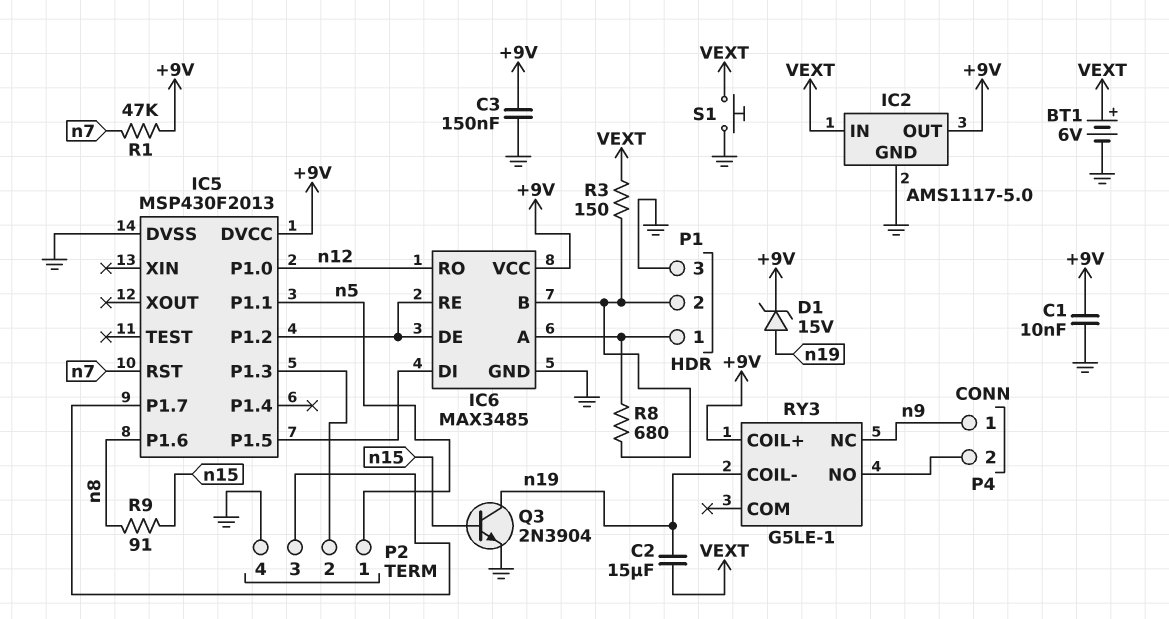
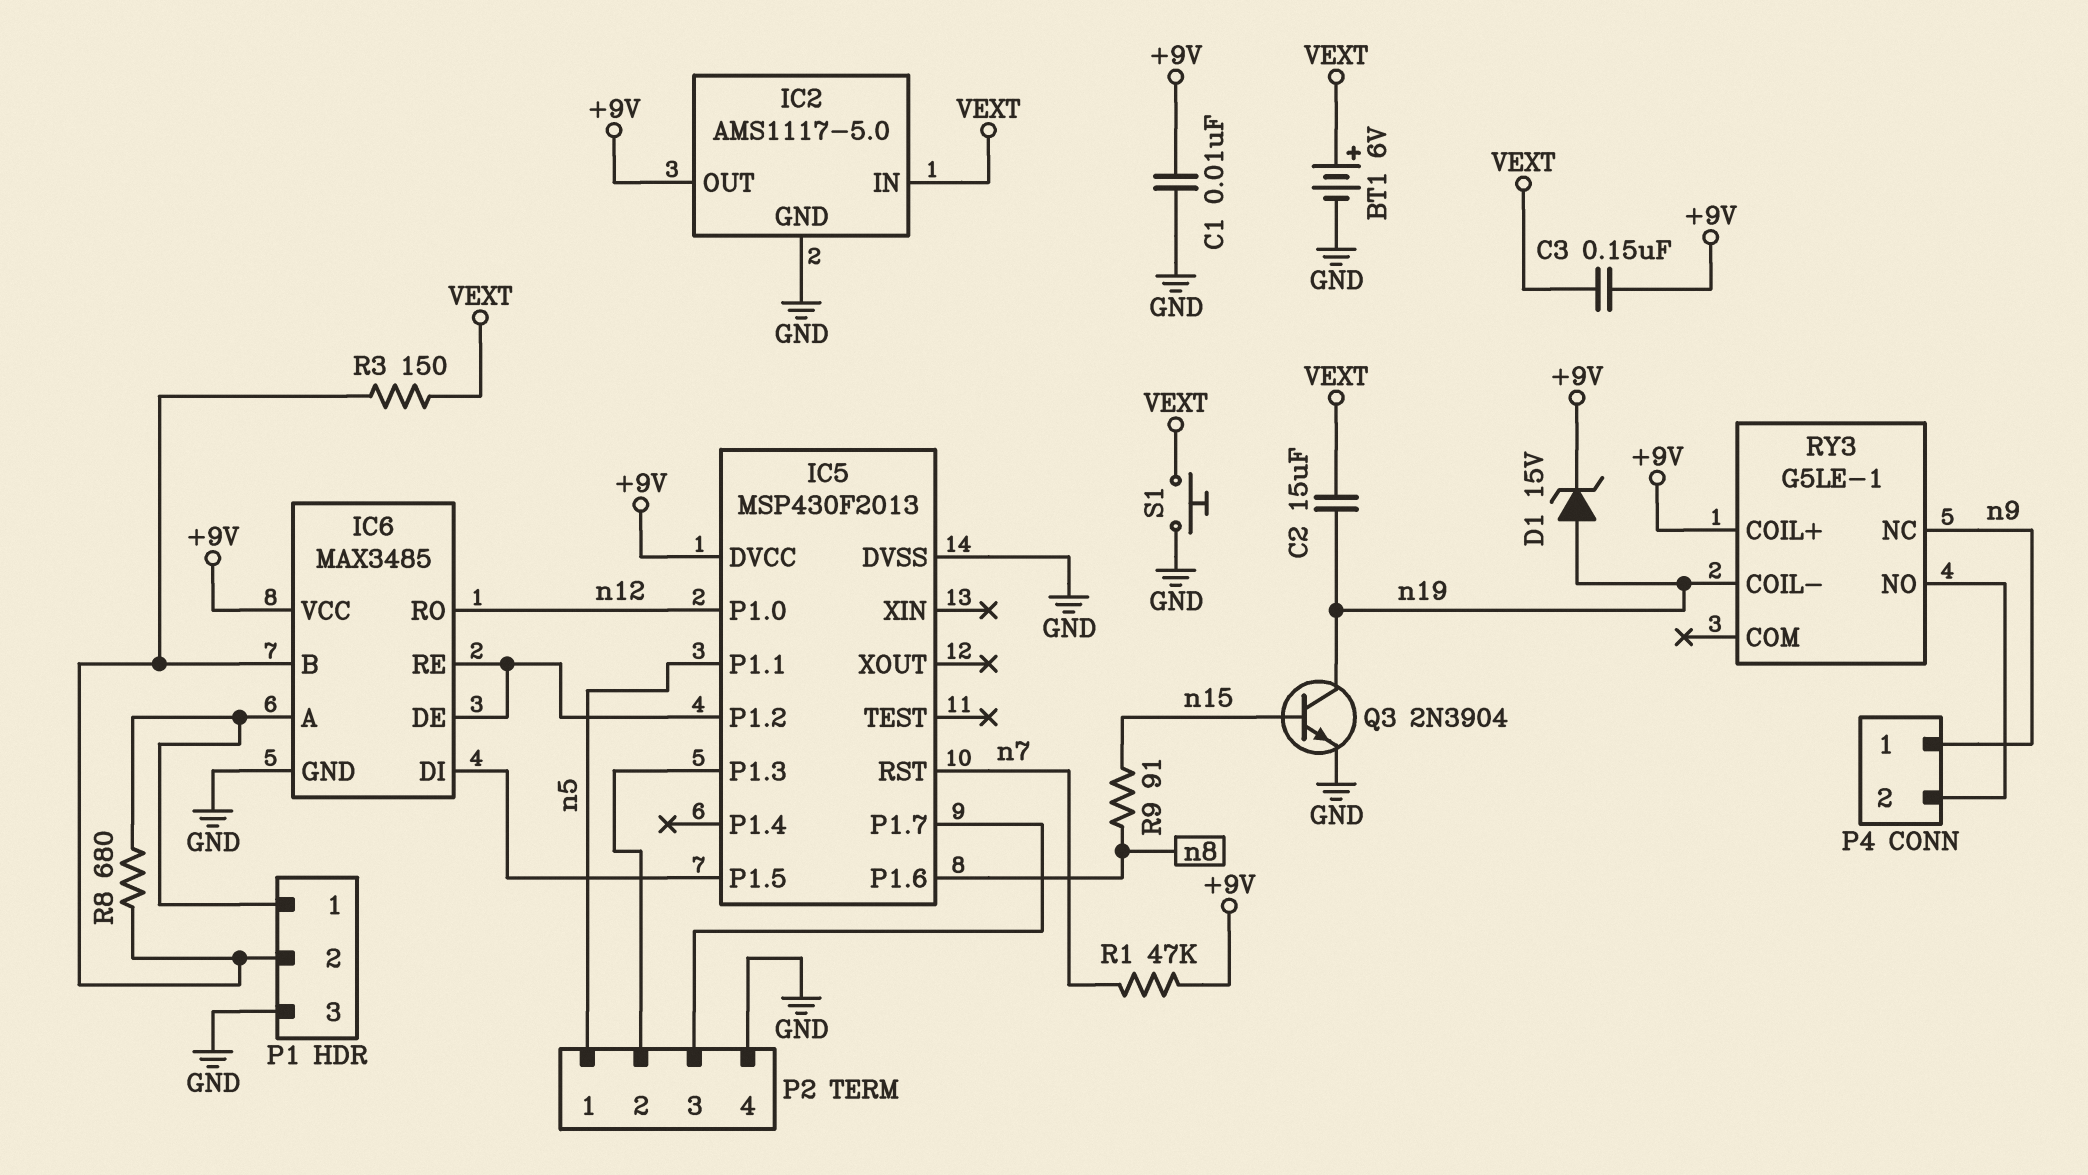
C3: 150nF (+9V, GND) -> 150nF (+9V, VEXT)

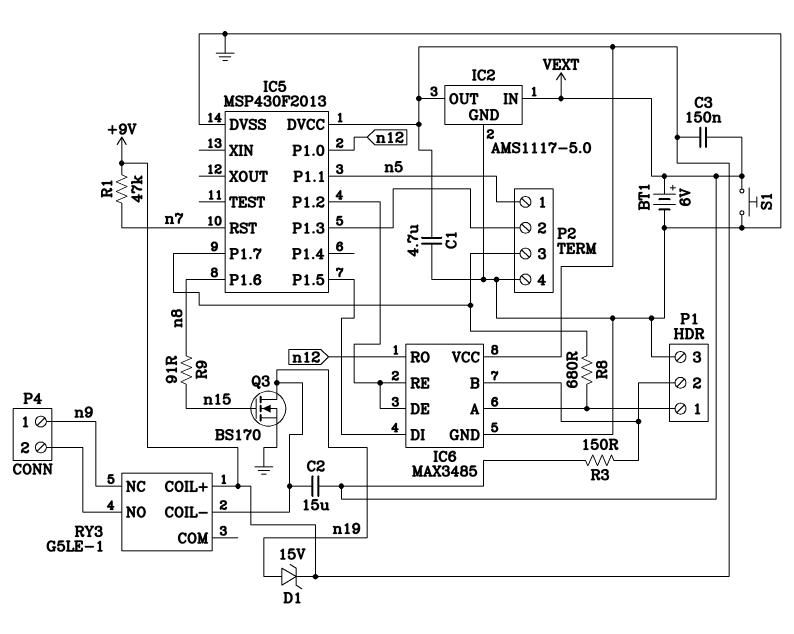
C1: 10nF (+9V, GND) -> 4.7uF (+9V, GND)
Q3: NPN 2N3904 (B n15, C n19, E GND) -> NMOS BS170 (G n15, D n19, S GND)
R8: 680 (IC6/A, IC6/B) -> 680 (IC5/P1.7, IC6/A)

